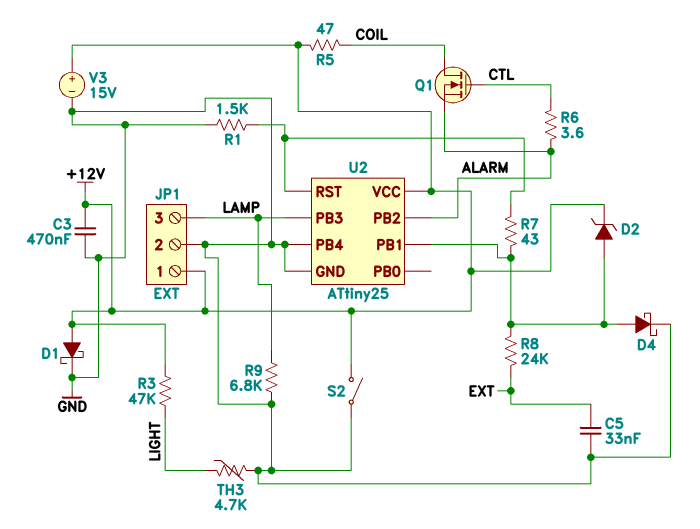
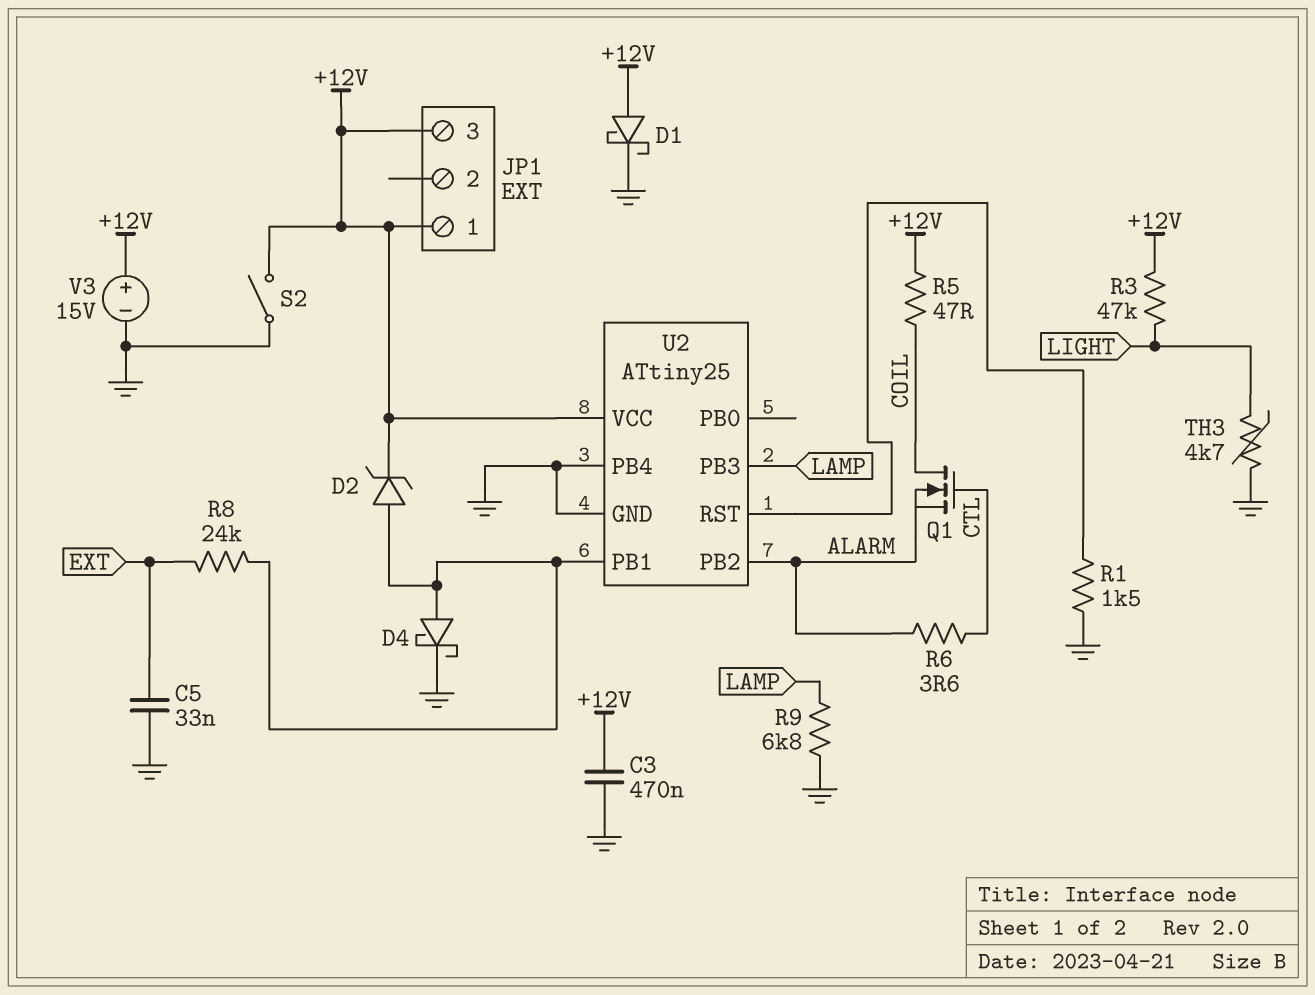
JP1 pin 2: GND -> none
JP1 pin 3: LAMP -> +12V
R7: 43 (U2/PB1, U2/RST) -> none

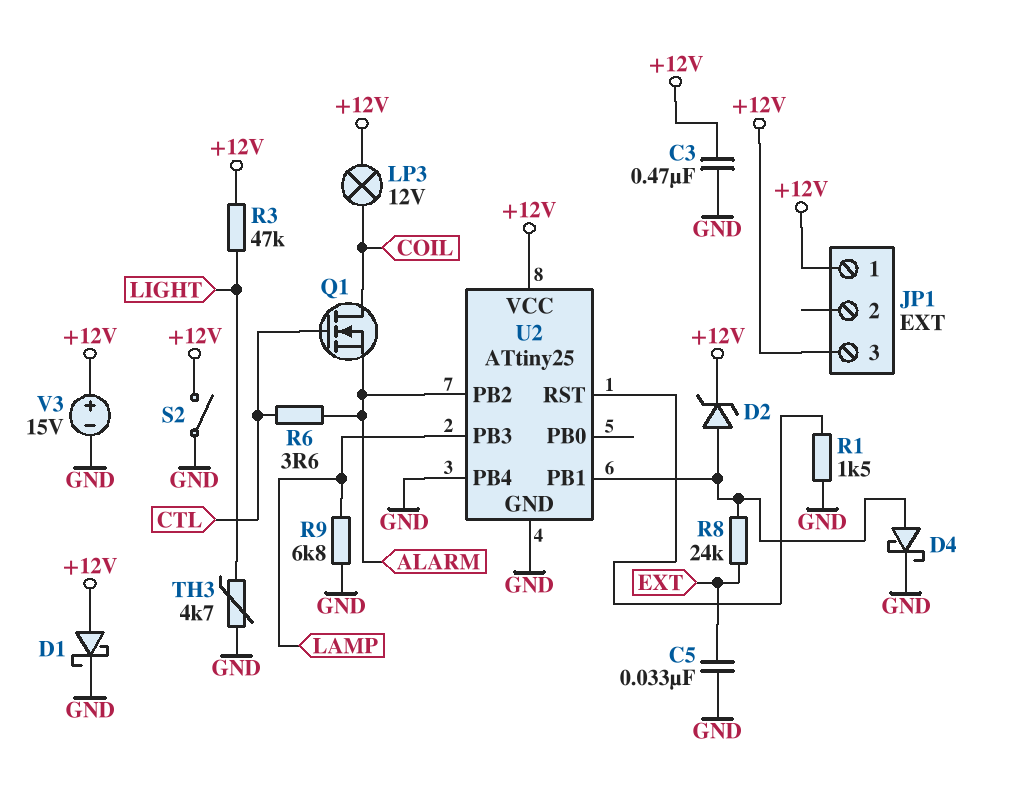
LP3: none -> lamp 12V (+12V, COIL)
R5: 47 (+12V, COIL) -> none

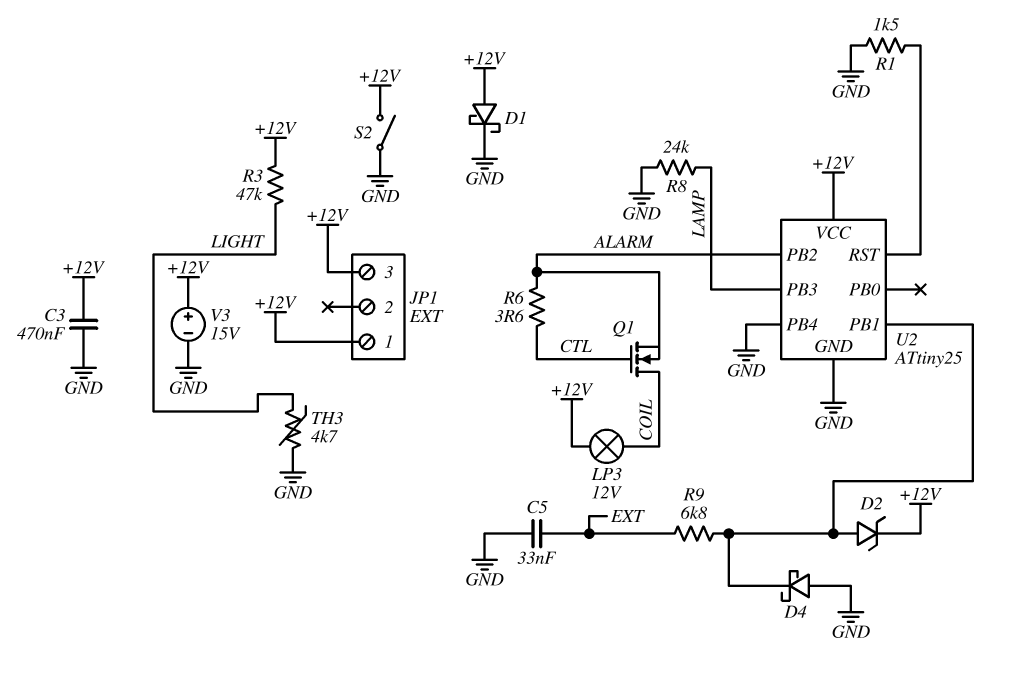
D4: schottky (A U2/PB1, K GND) -> schottky (A GND, K U2/PB1)
R8: 24k (EXT, U2/PB1) -> 24k (GND, LAMP)
R9: 6.8k (GND, LAMP) -> 6.8k (EXT, U2/PB1)

